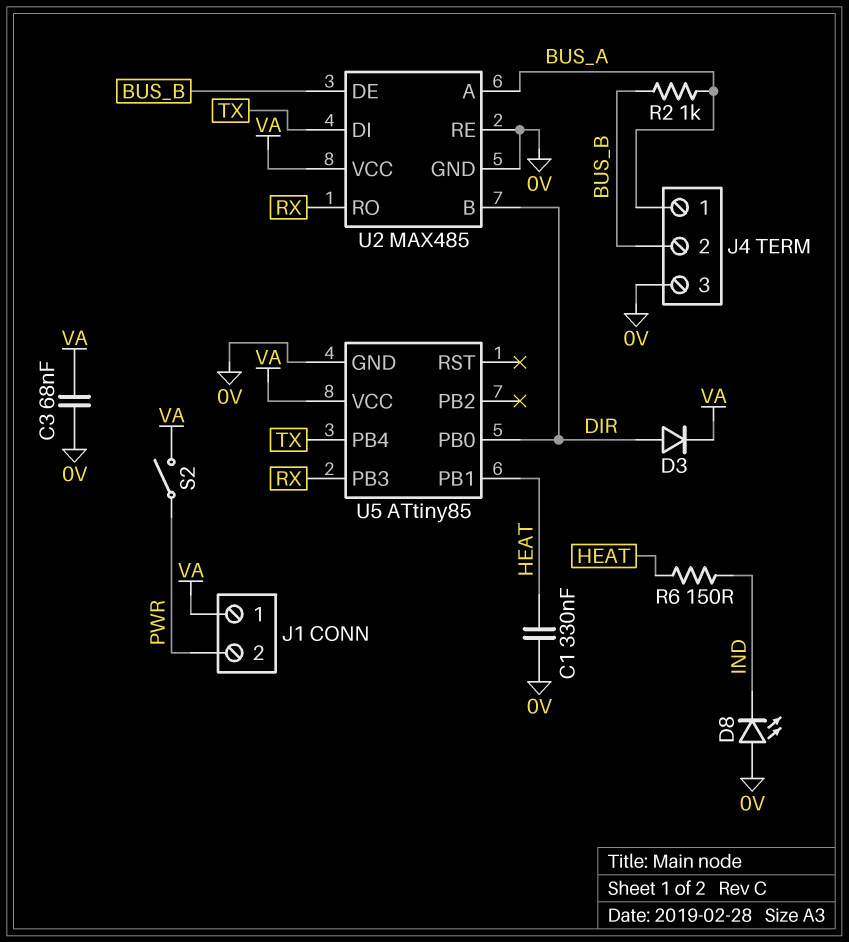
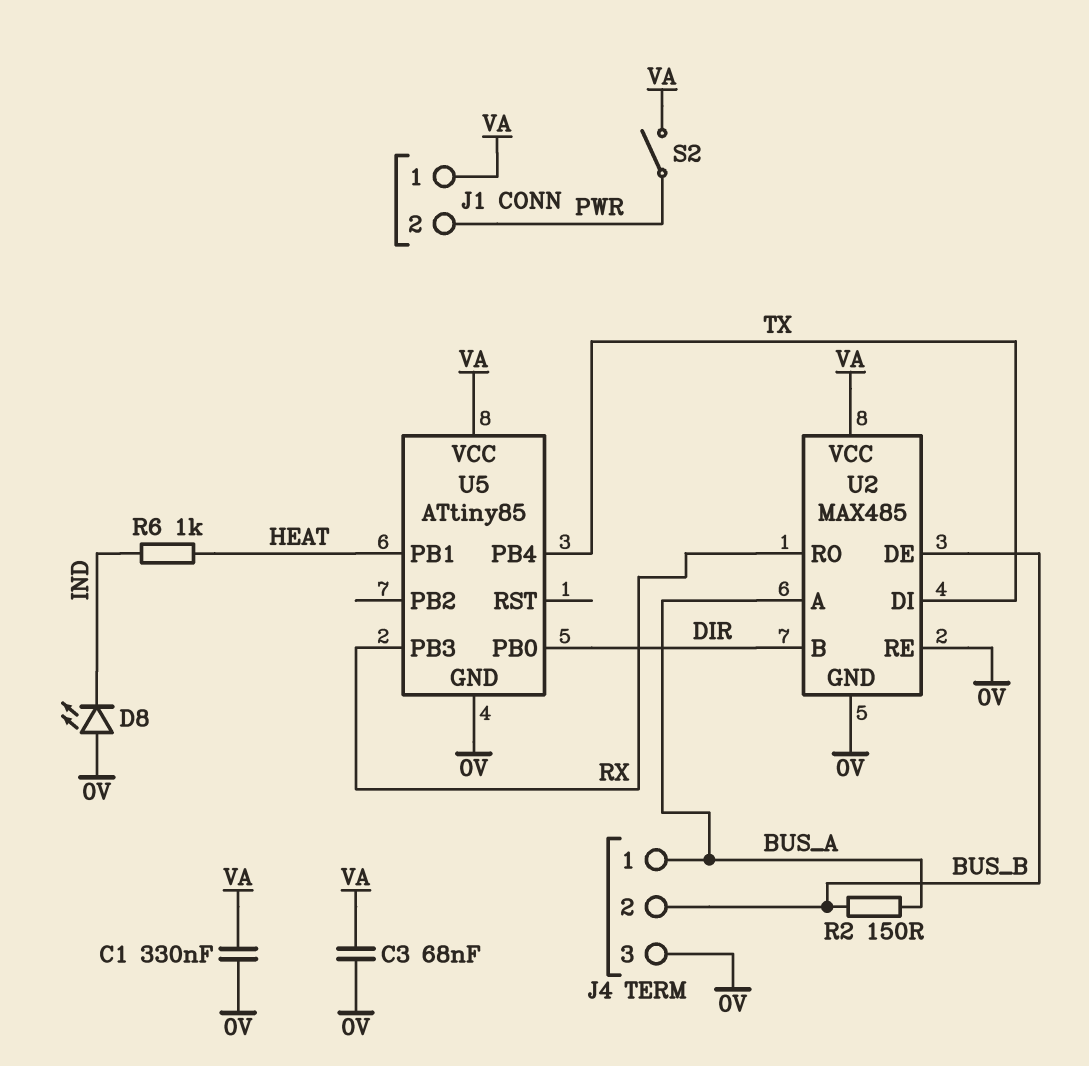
C1: 330nF (0V, HEAT) -> 330nF (0V, VA)
D3: diode (A DIR, K VA) -> none
R2: 1k (BUS_A, BUS_B) -> 150 (BUS_A, BUS_B)
R6: 150 (HEAT, IND) -> 1k (HEAT, IND)

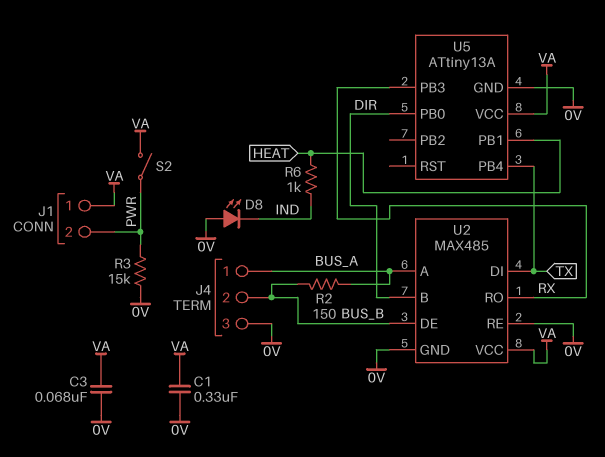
R3: none -> 15k (0V, PWR)
U5: ATtiny85 -> ATtiny13A

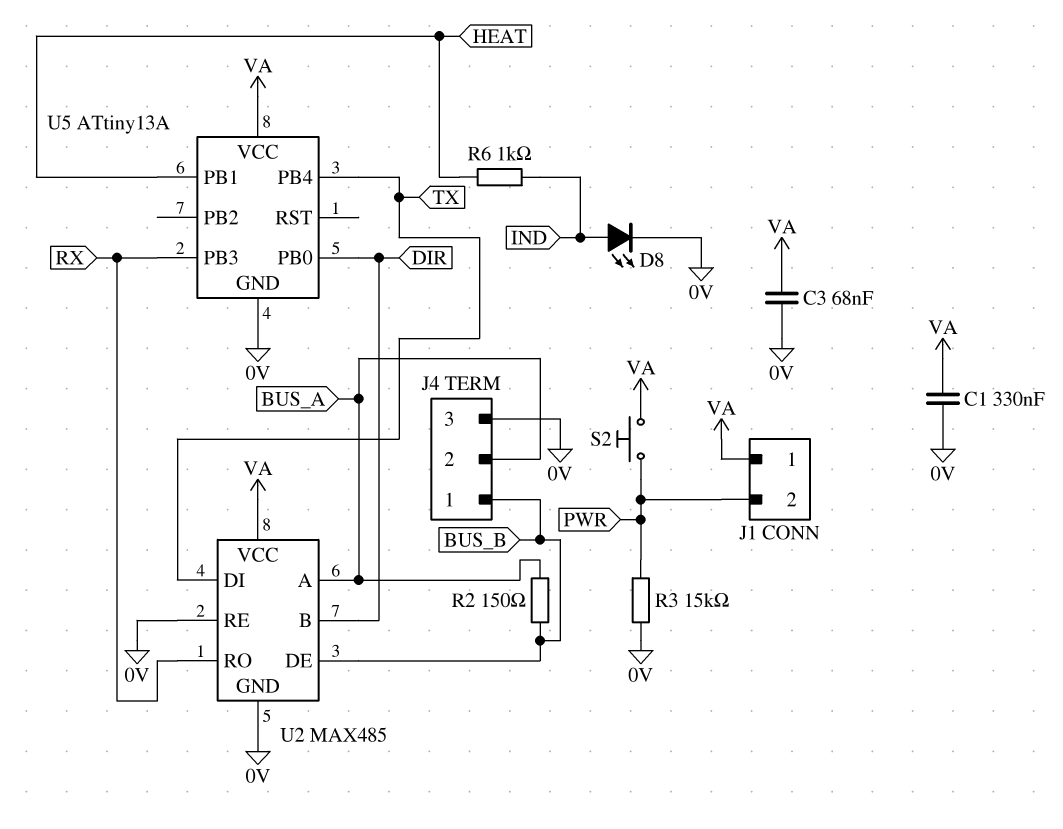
D8: LED (A 0V, K IND) -> LED (A IND, K 0V)
J4 pin 1: BUS_A -> BUS_B
J4 pin 2: BUS_B -> BUS_A
S2: switch (PWR, VA) -> button (PWR, VA)

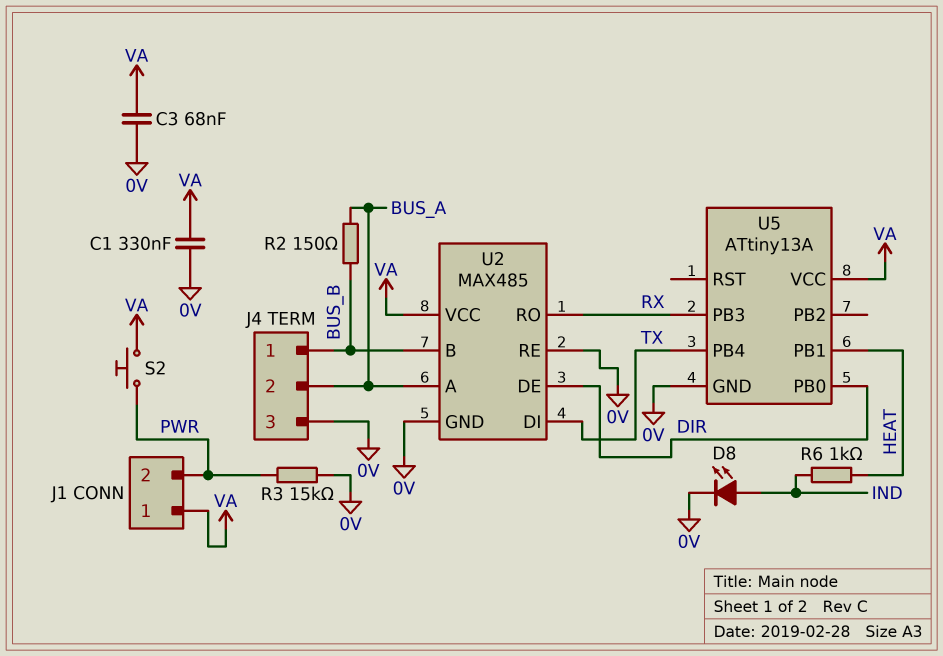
U2 pin B: DIR -> BUS_B
U2 pin DE: BUS_B -> DIR

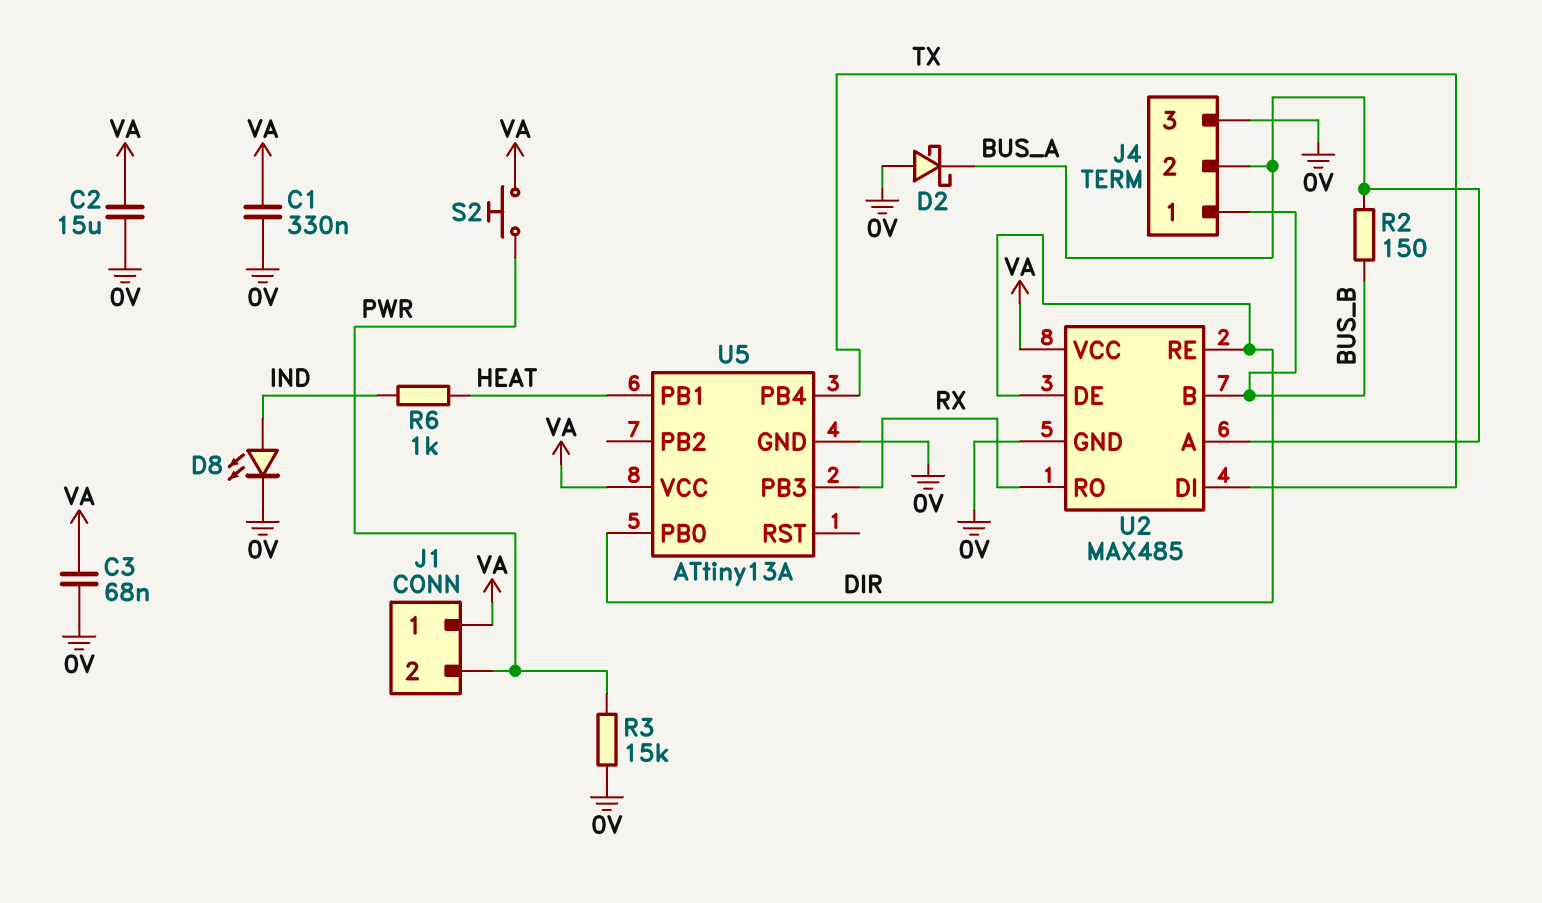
C2: none -> 15uF (0V, VA)
D2: none -> schottky (A 0V, K BUS_A)
U2 pin RE: 0V -> DIR

